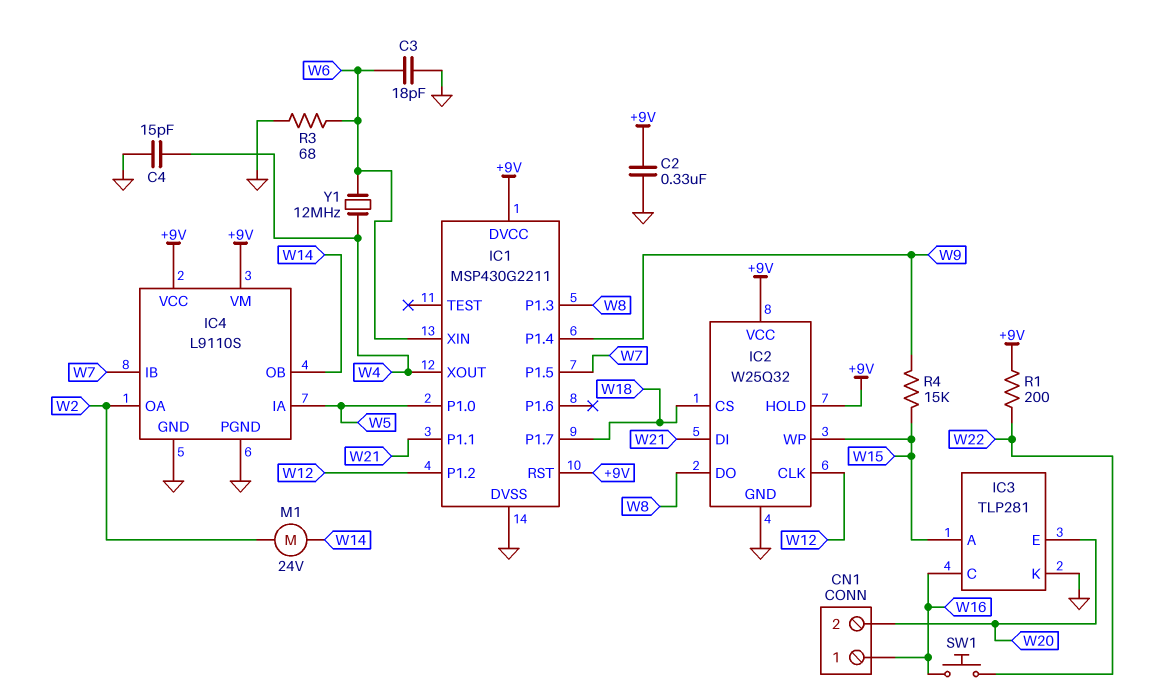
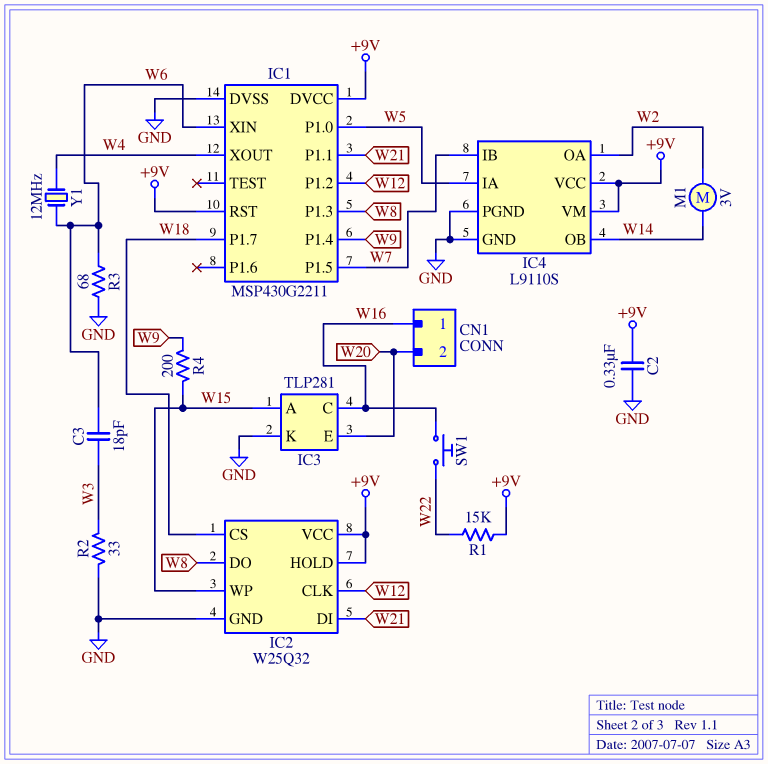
C3: 18pF (GND, W6) -> 18pF (W3, W6)
C4: 15pF (GND, W4) -> none
M1: motor 24V (W2, W14) -> motor 3V (W2, W14)
R1: 200 (+9V, W22) -> 15k (+9V, W22)
R2: none -> 33 (GND, W3)
R4: 15k (W9, W15) -> 200 (W9, W15)

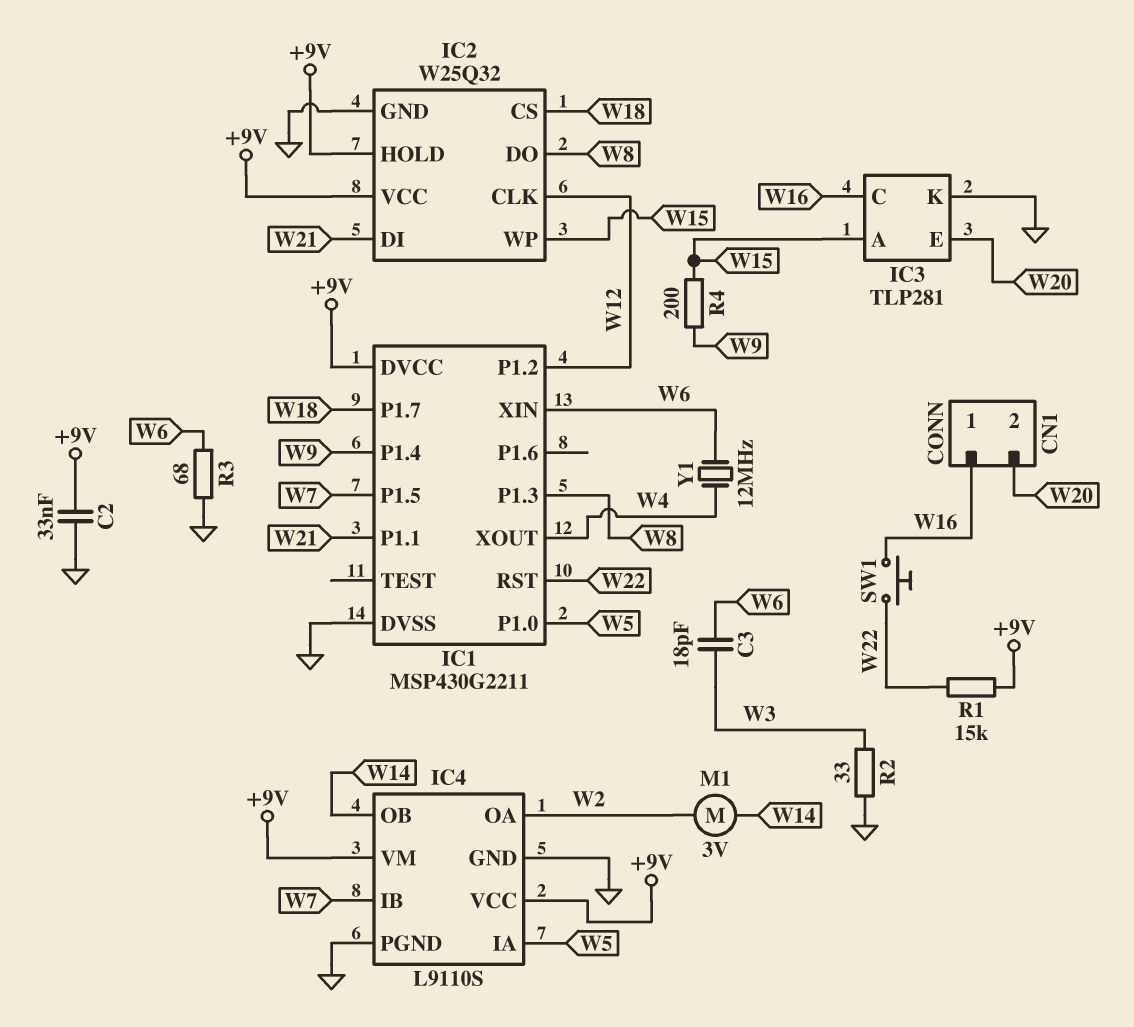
C2: 330nF (+9V, GND) -> 33nF (+9V, GND)
IC1 pin RST: +9V -> W22

